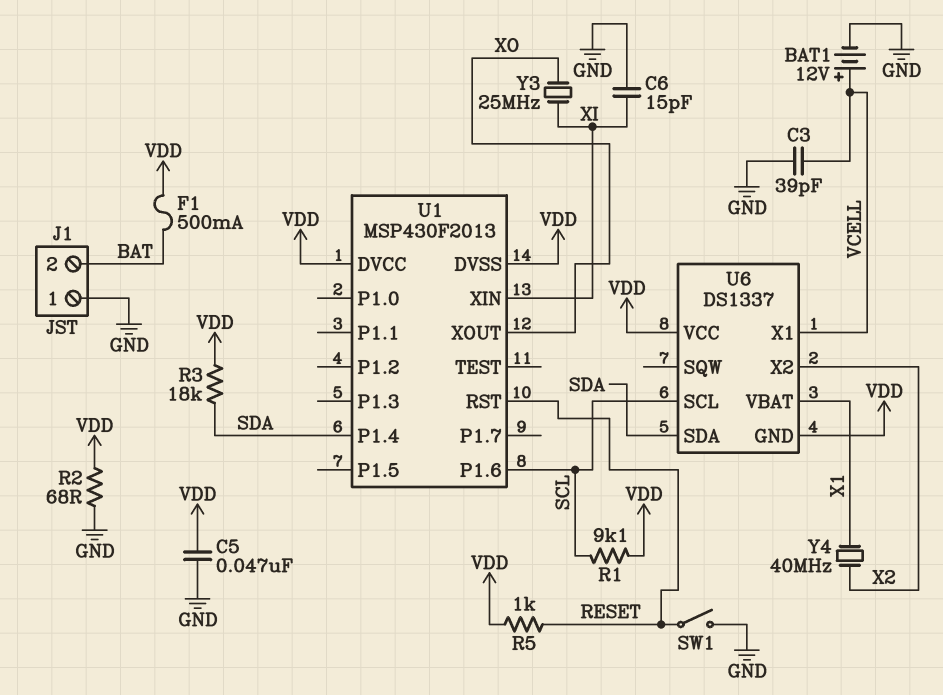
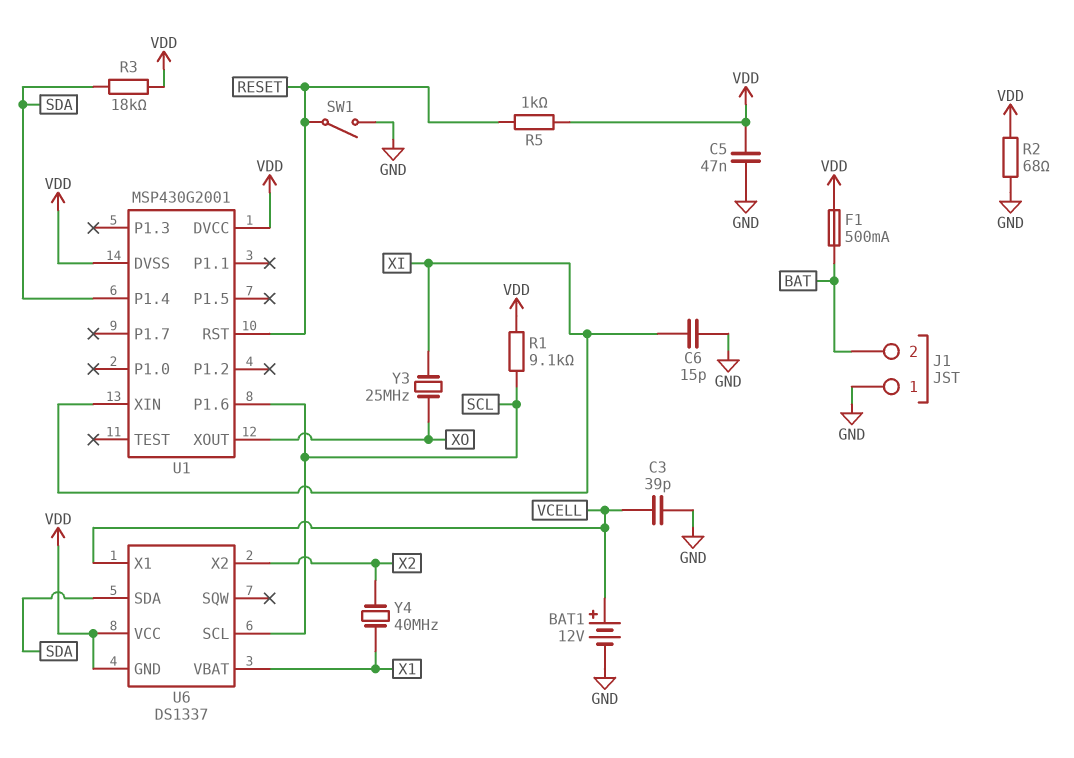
U1: MSP430F2013 -> MSP430G2001

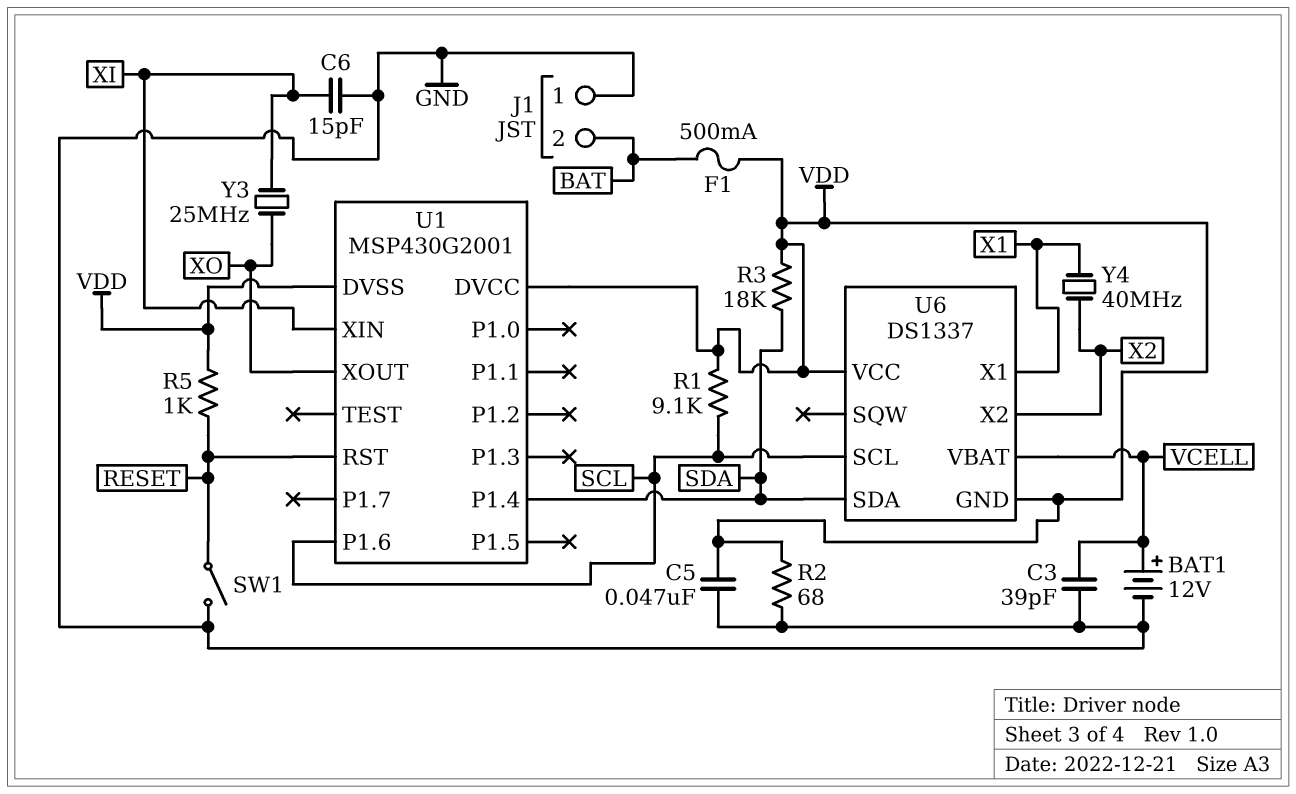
U6 pin VBAT: X1 -> VCELL
U6 pin X1: VCELL -> X1

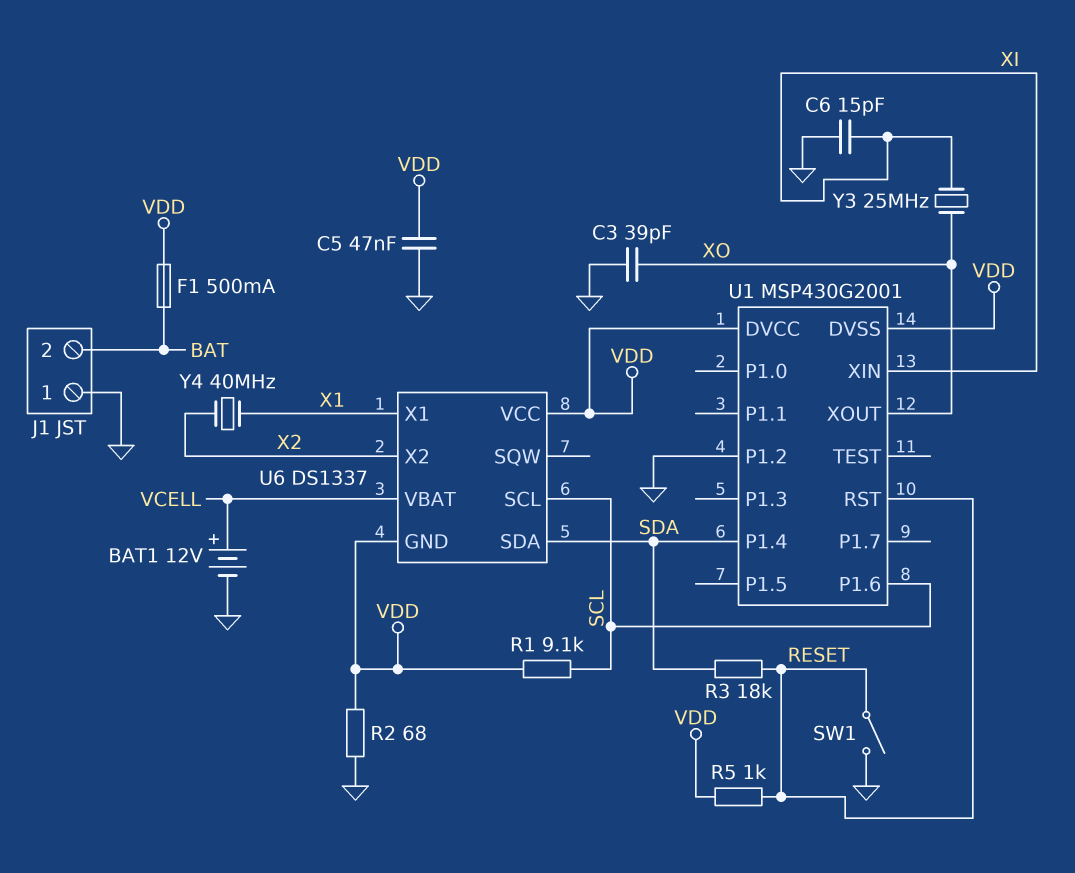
C3: 39pF (GND, VCELL) -> 39pF (GND, XO)
R3: 18k (SDA, VDD) -> 18k (RESET, SDA)
U1 pin P1.2: none -> GND

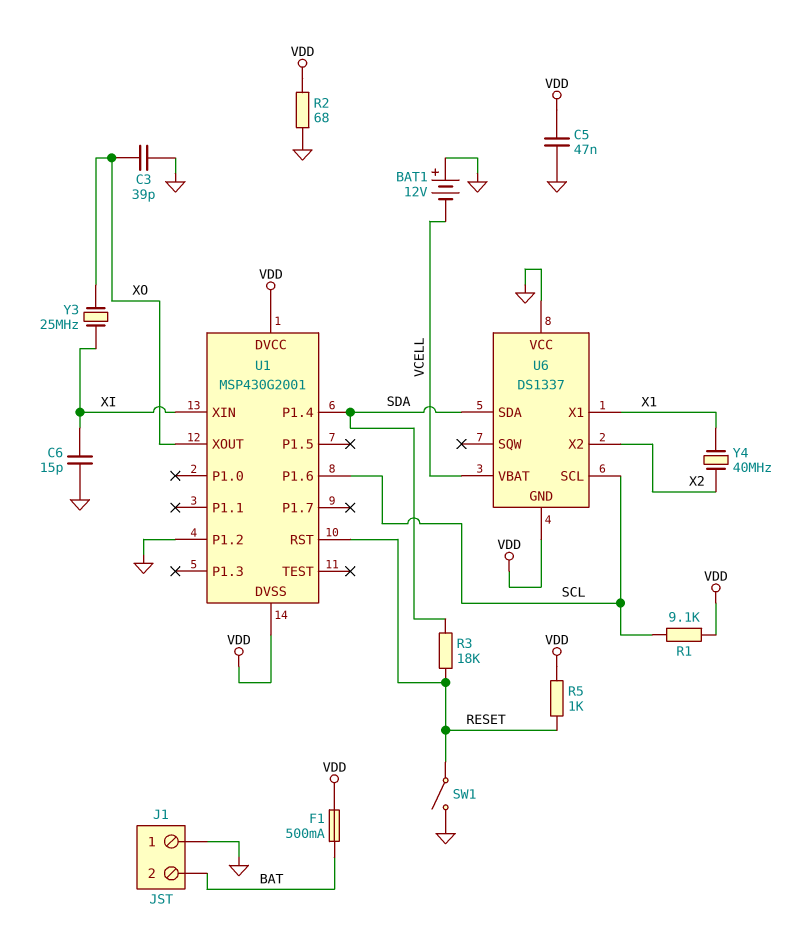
BAT1: 12V (plus VCELL, minus GND) -> 12V (plus GND, minus VCELL)
U6 pin VCC: VDD -> GND

